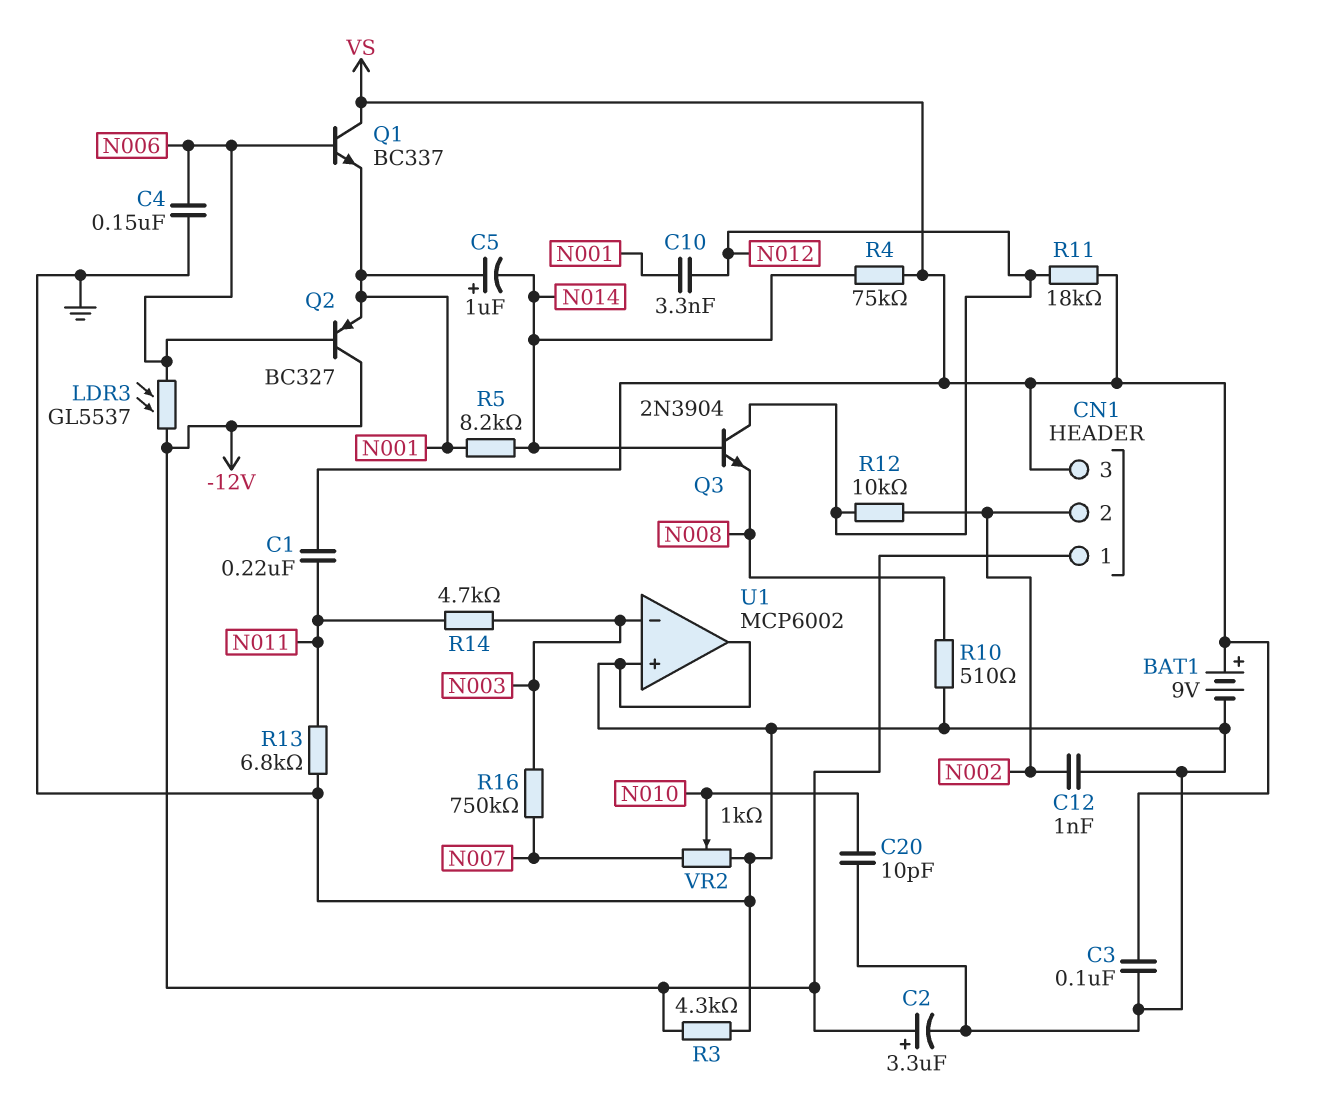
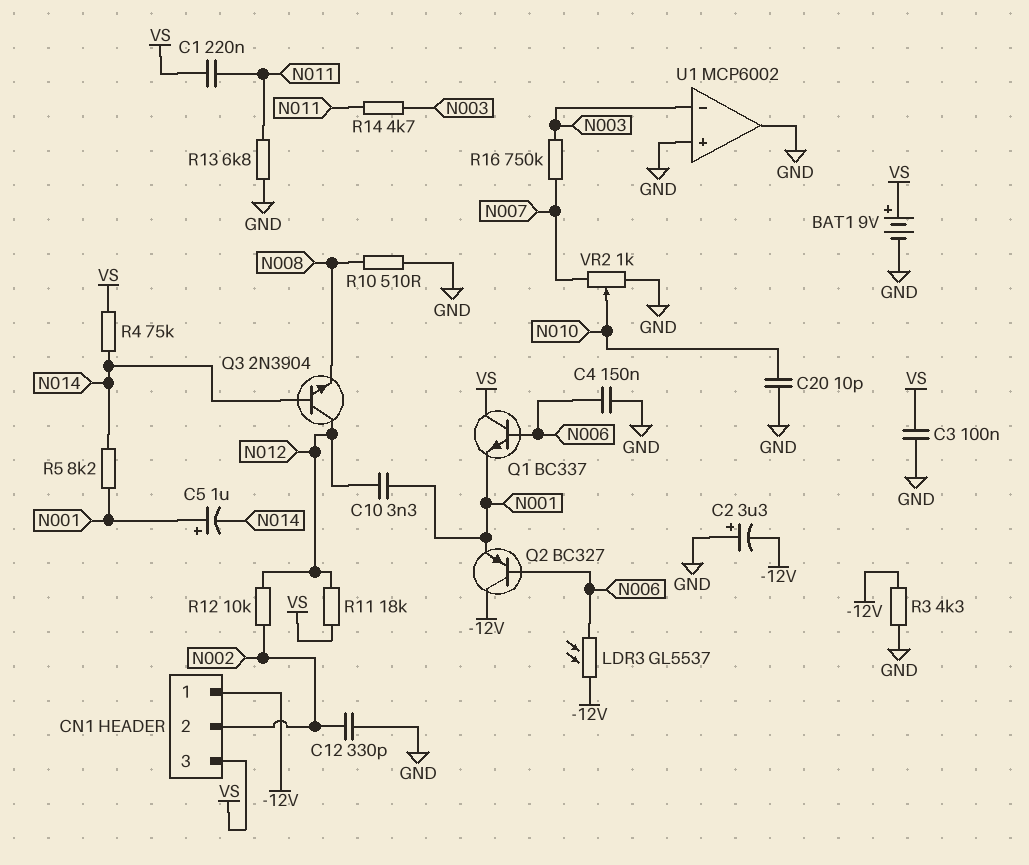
C2: 3.3uF (plus -12V, minus GND) -> 3.3uF (plus GND, minus -12V)
C12: 1nF (GND, N002) -> 330pF (GND, N002)

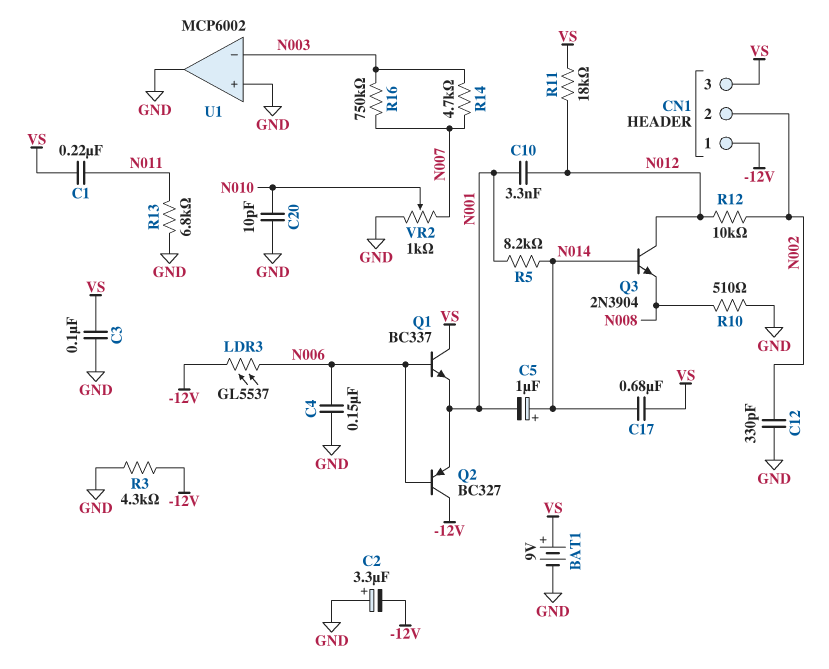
C5: 1uF (plus N001, minus N014) -> 1uF (plus N014, minus N001)
C17: none -> 680nF (N014, VS)
R4: 75k (N014, VS) -> none
R14: 4.7k (N003, N011) -> 4.7k (N003, N007)

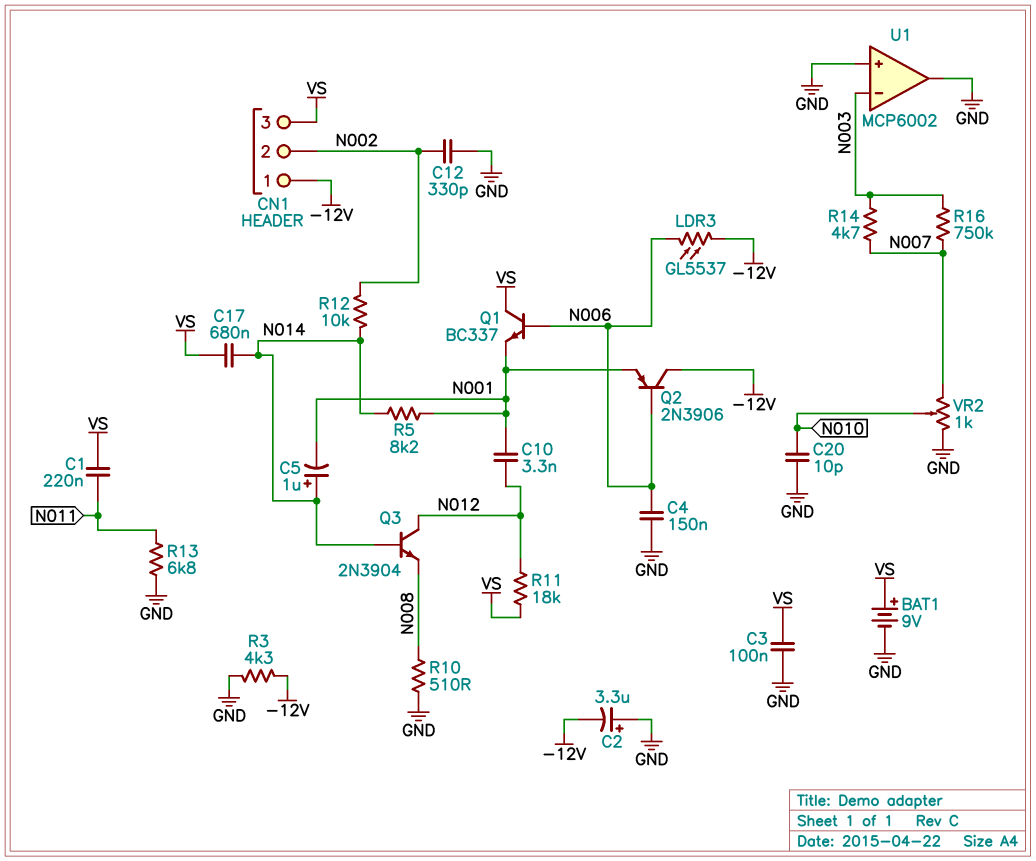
Q2: PNP BC327 (B N006, C -12V, E N001) -> PNP 2N3906 (B N006, C -12V, E N001)
R12: 10k (N002, N012) -> 10k (N002, N014)

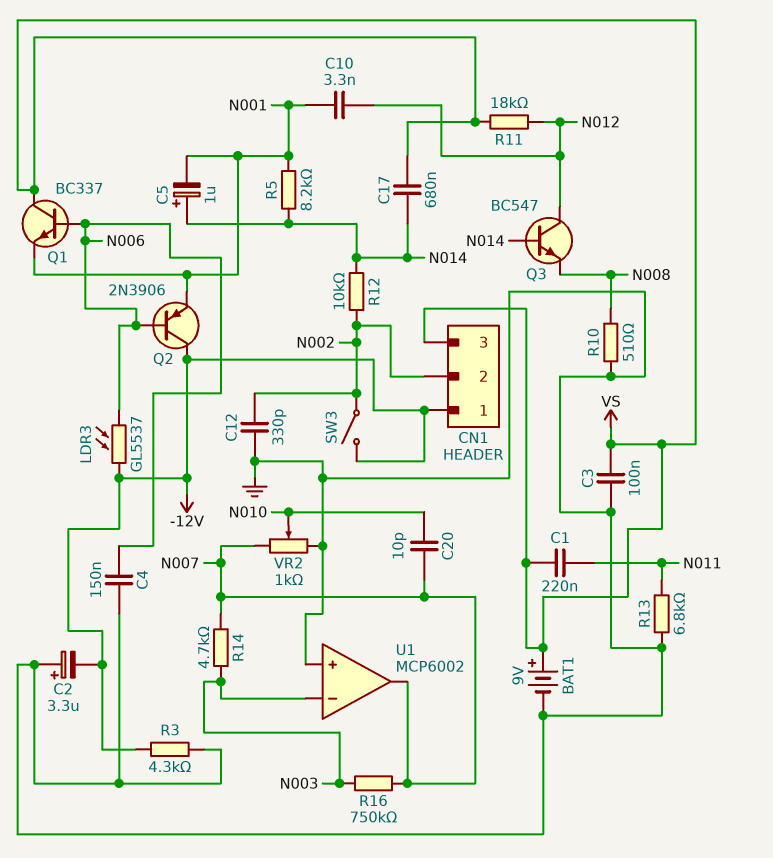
C20: 10pF (GND, N010) -> 10pF (N007, N010)
Q3: NPN 2N3904 (B N014, C N012, E N008) -> NPN BC547 (B N014, C N012, E N008)
SW3: none -> switch (-12V, N002)
U1 pin out: GND -> N007

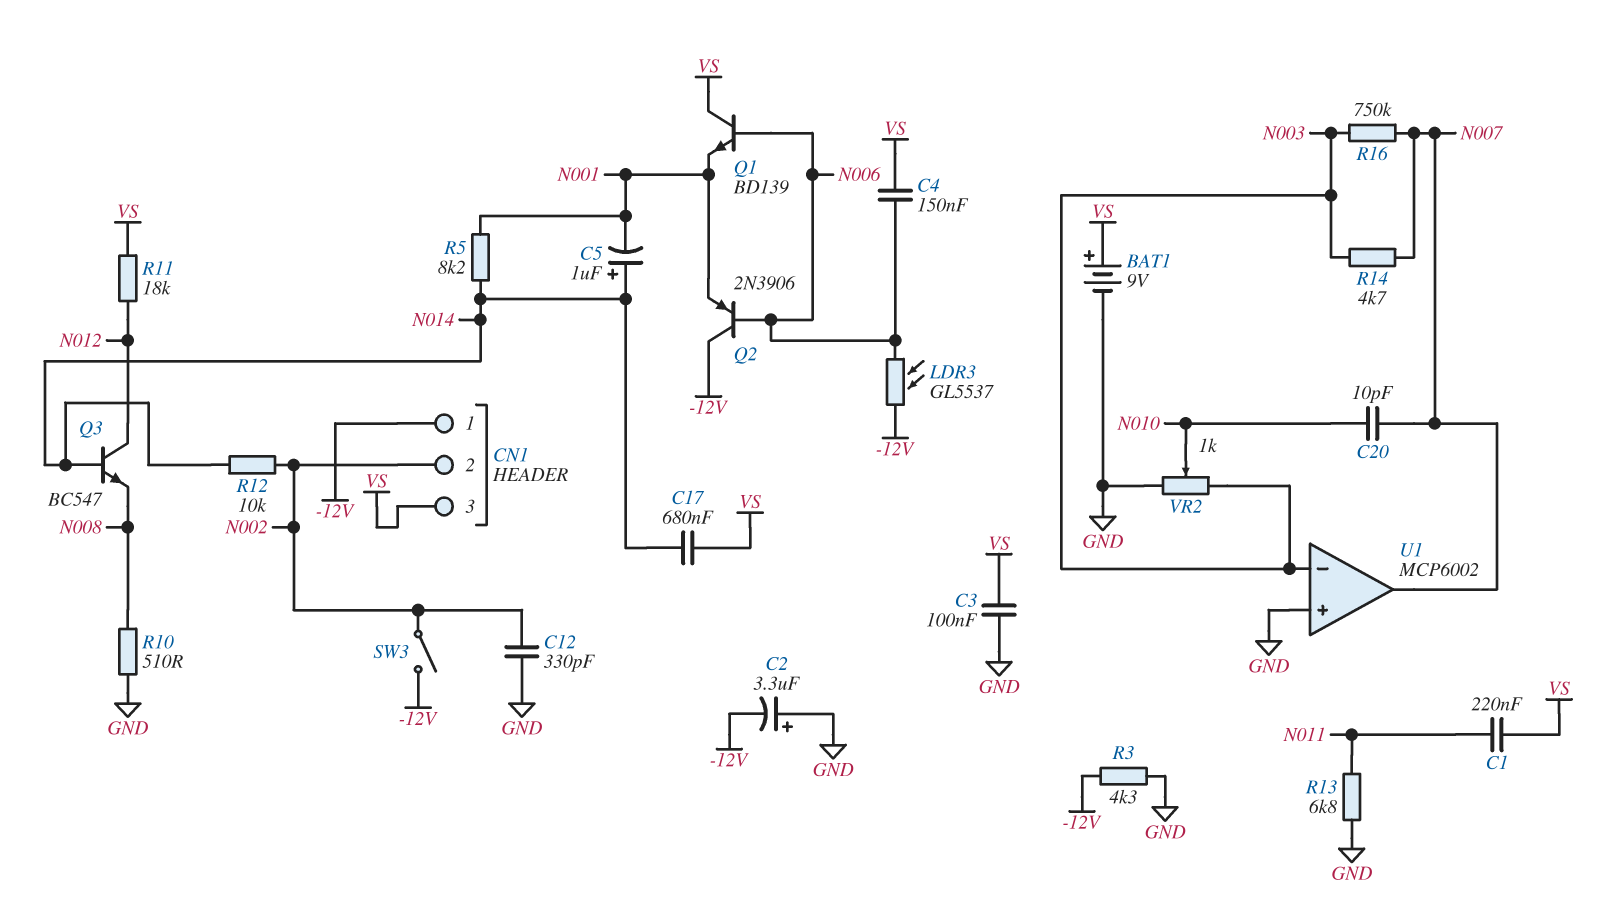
C4: 150nF (GND, N006) -> 150nF (N006, VS)
C10: 3.3nF (N001, N012) -> none
Q1: NPN BC337 (B N006, C VS, E N001) -> NPN BD139 (B N006, C VS, E N001)
VR2: 1k (GND, N007, wiper N010) -> 1k (GND, N003, wiper N010)

